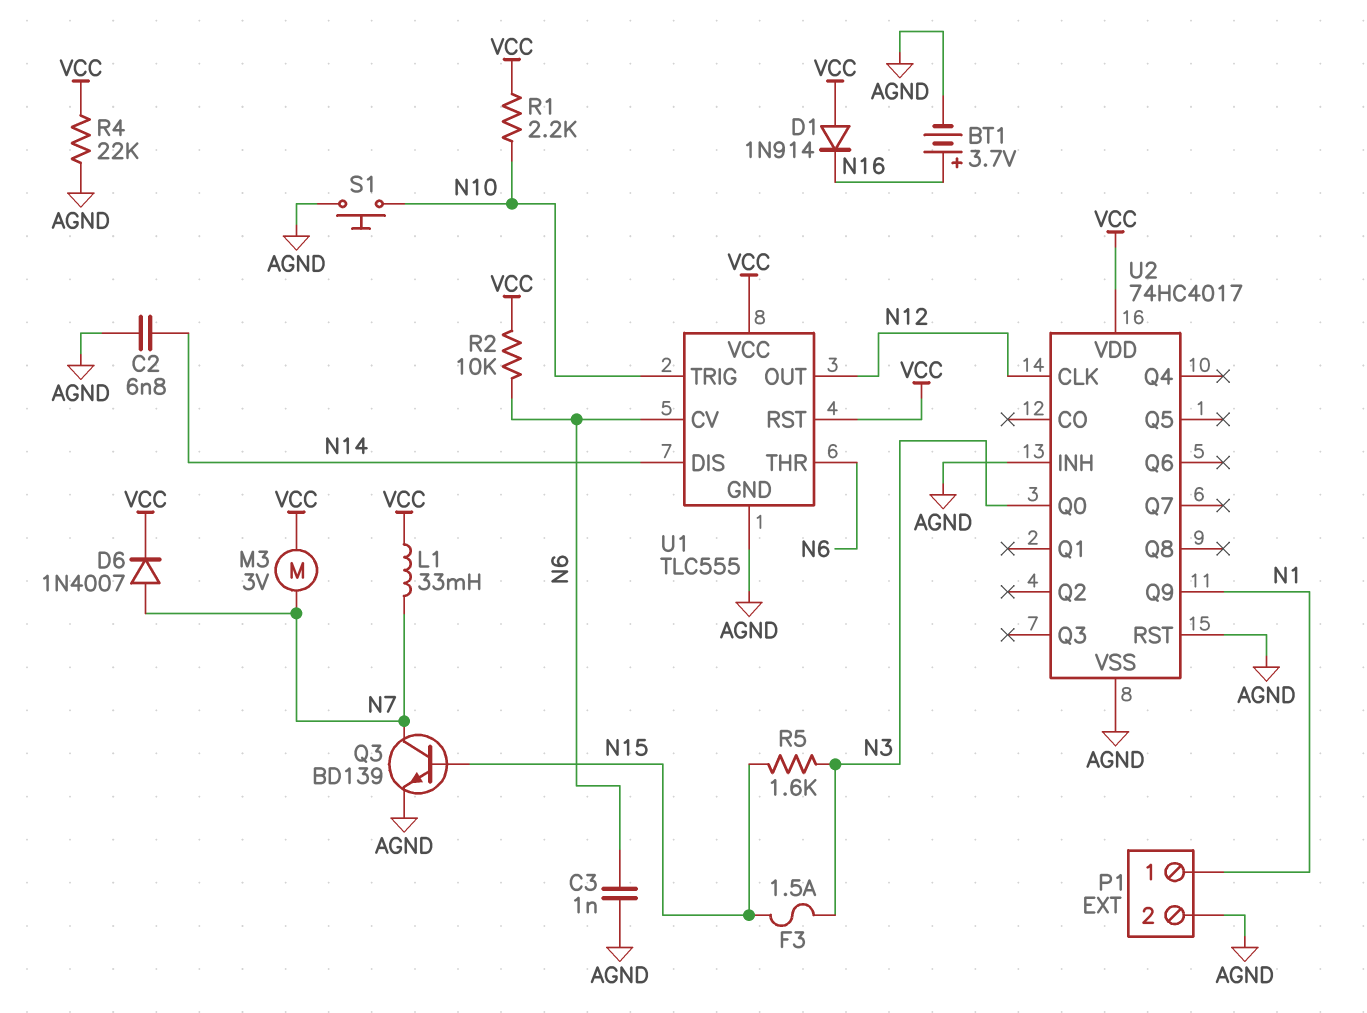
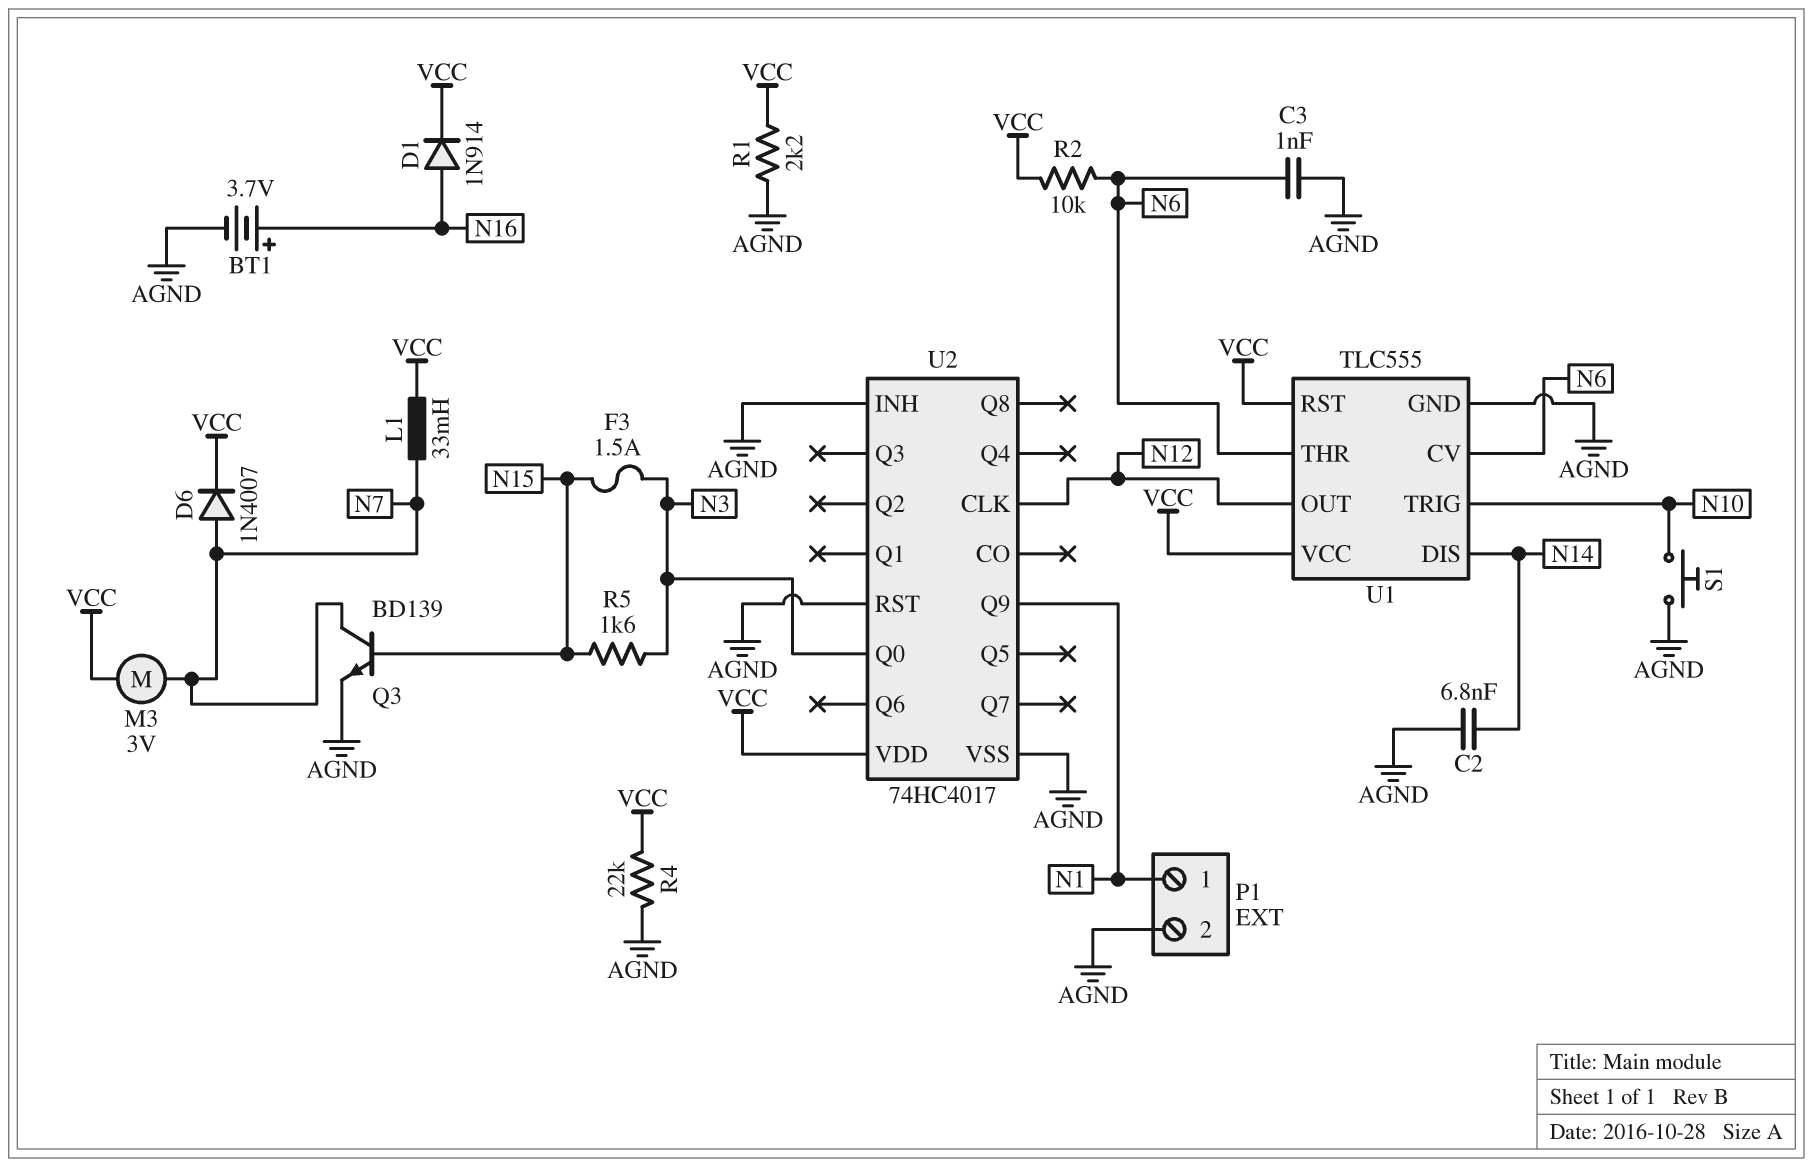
D1: diode 1N914 (A VCC, K N16) -> diode 1N914 (A N16, K VCC)
R1: 2.2k (N10, VCC) -> 2.2k (AGND, VCC)

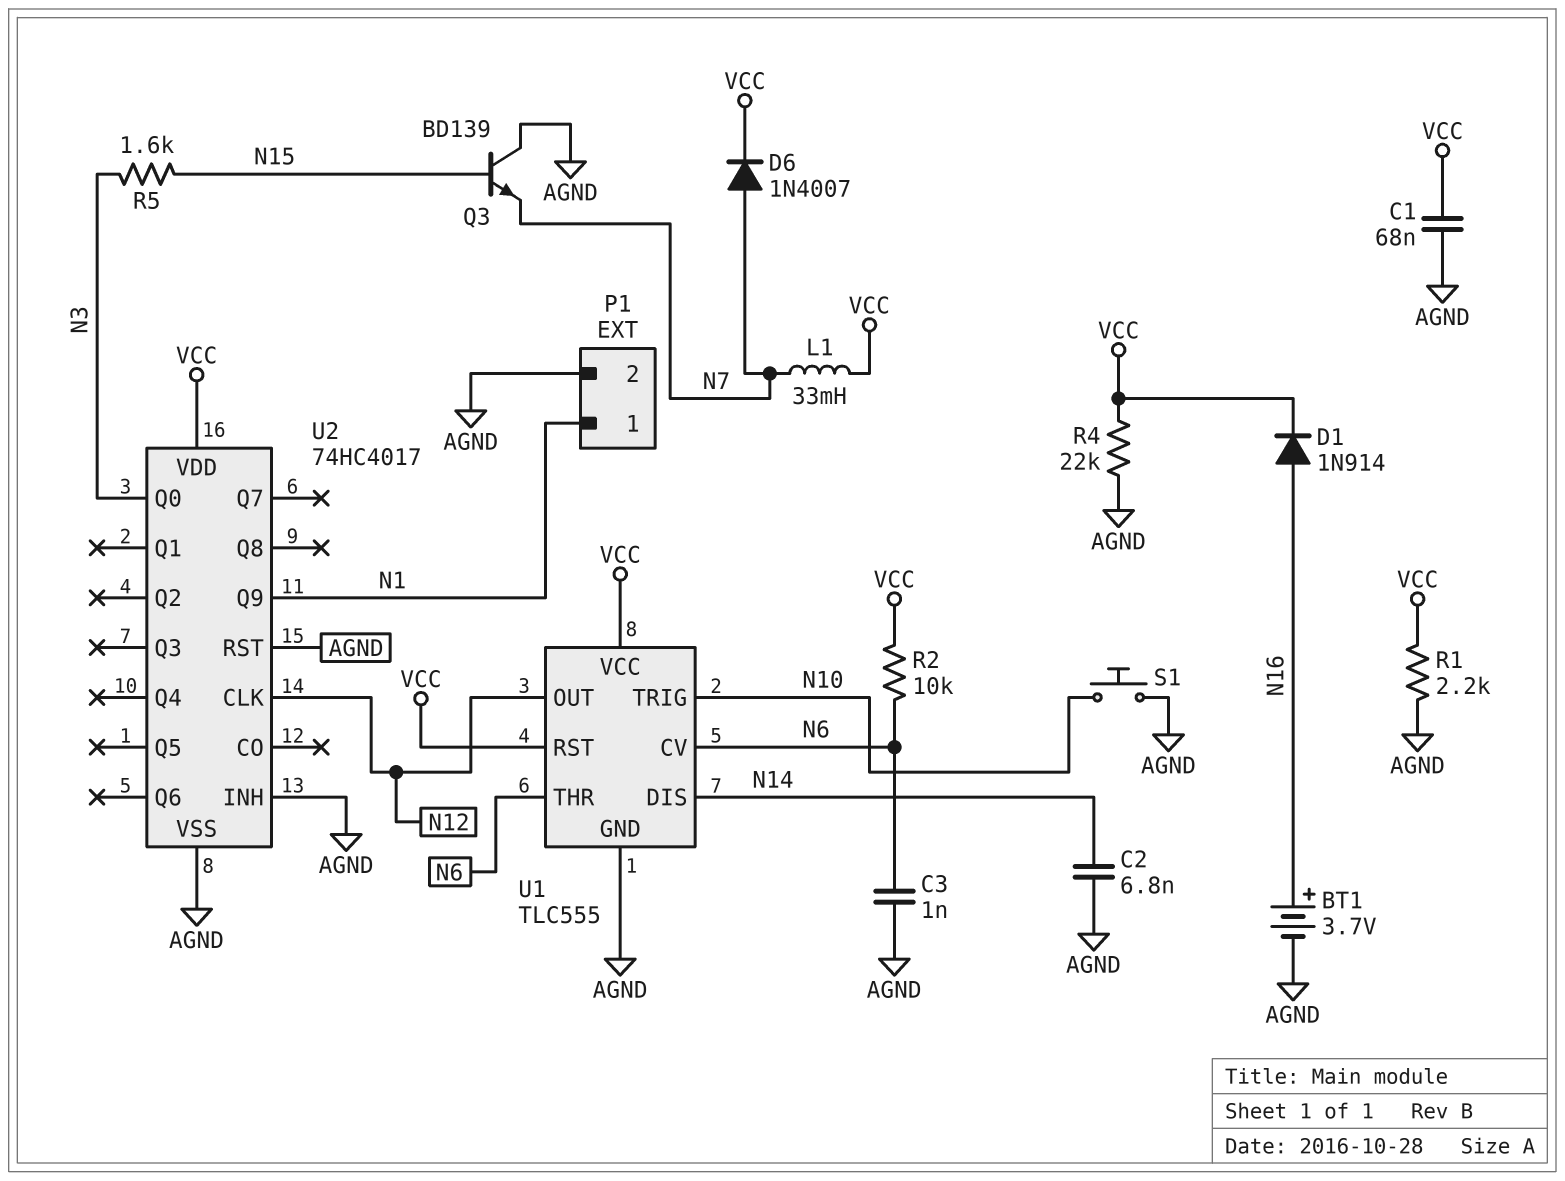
C1: none -> 68nF (AGND, VCC)
F3: 1.5A (N3, N15) -> none
M3: motor 3V (N7, VCC) -> none
Q3: NPN BD139 (B N15, C N7, E AGND) -> NPN BD139 (B N15, C AGND, E N7)

